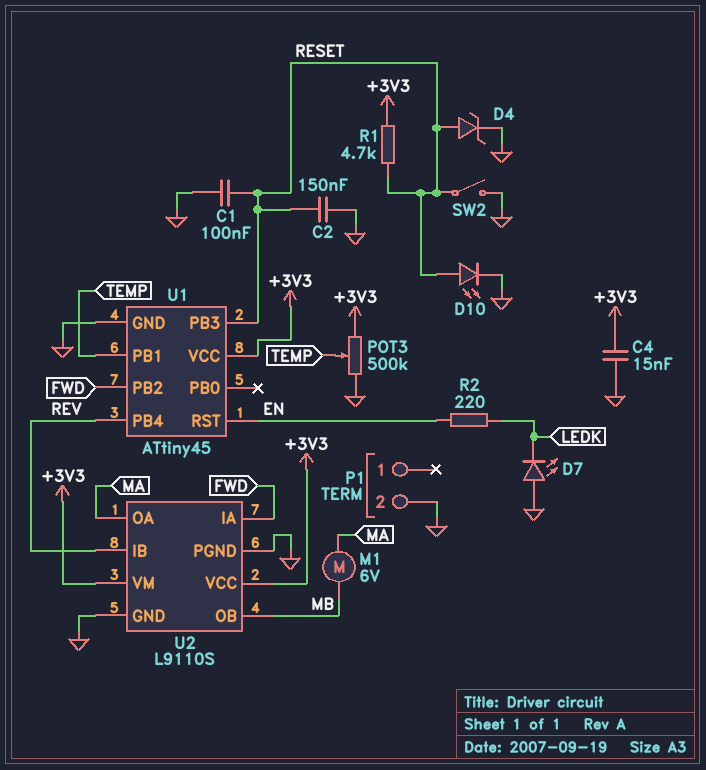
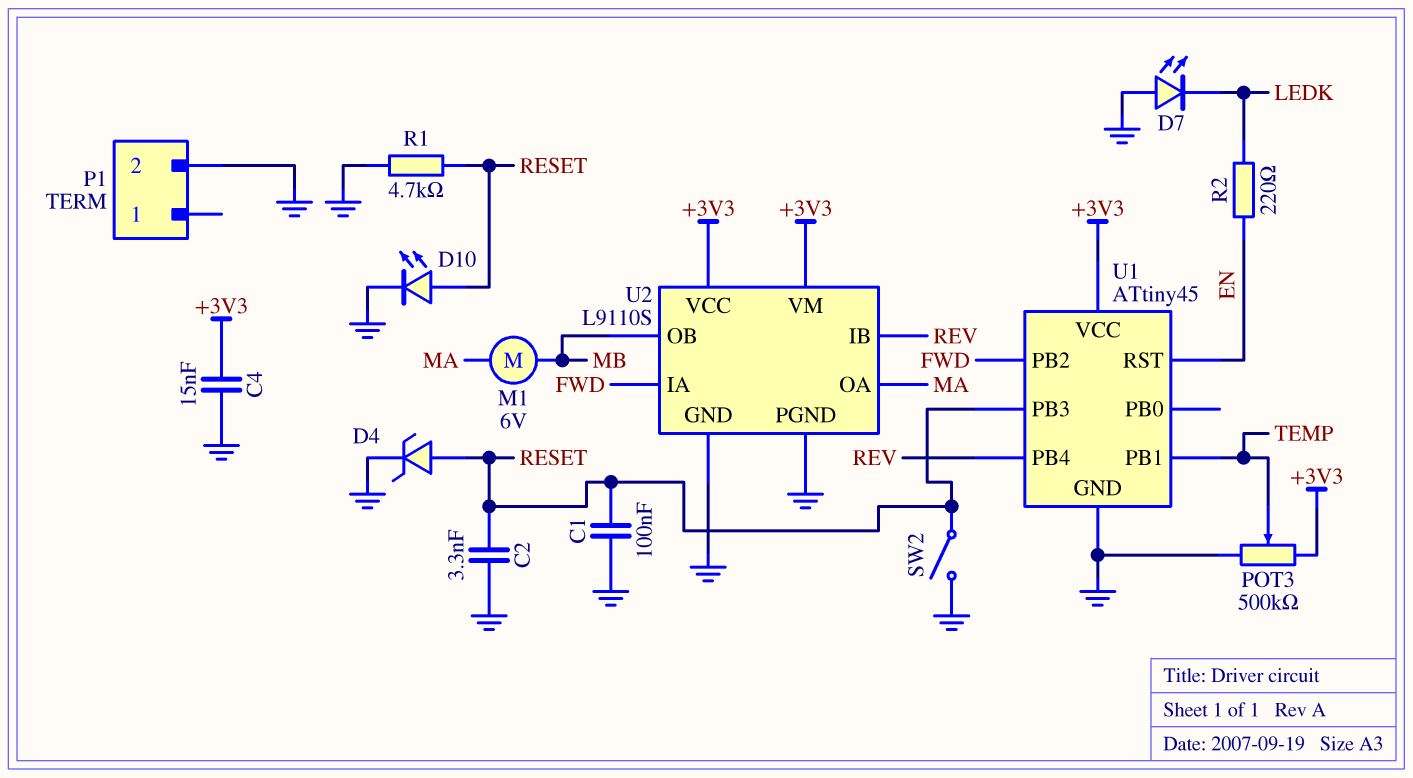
C2: 150nF (GND, RESET) -> 3.3nF (GND, RESET)
R1: 4.7k (+3V3, RESET) -> 4.7k (GND, RESET)

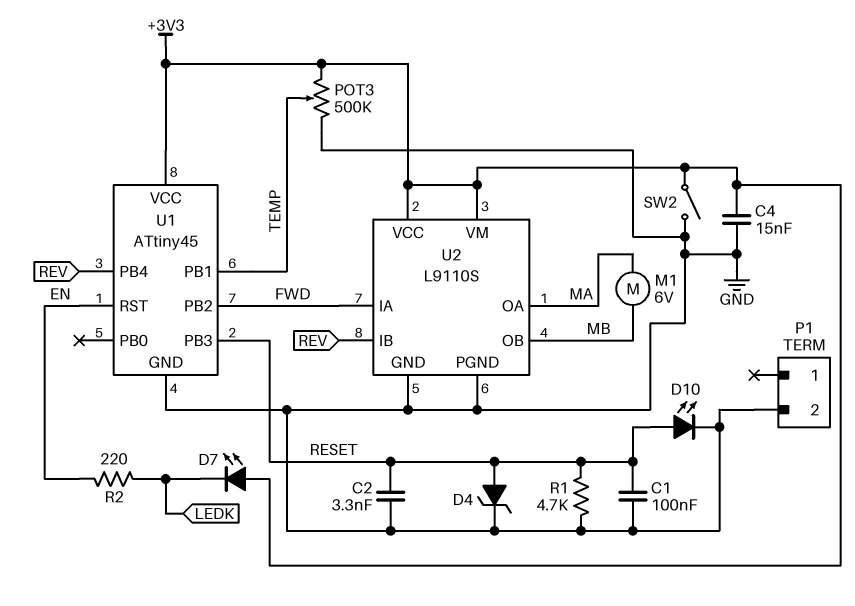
D7: LED (A GND, K LEDK) -> LED (A +3V3, K LEDK)
SW2: switch (GND, RESET) -> switch (+3V3, GND)

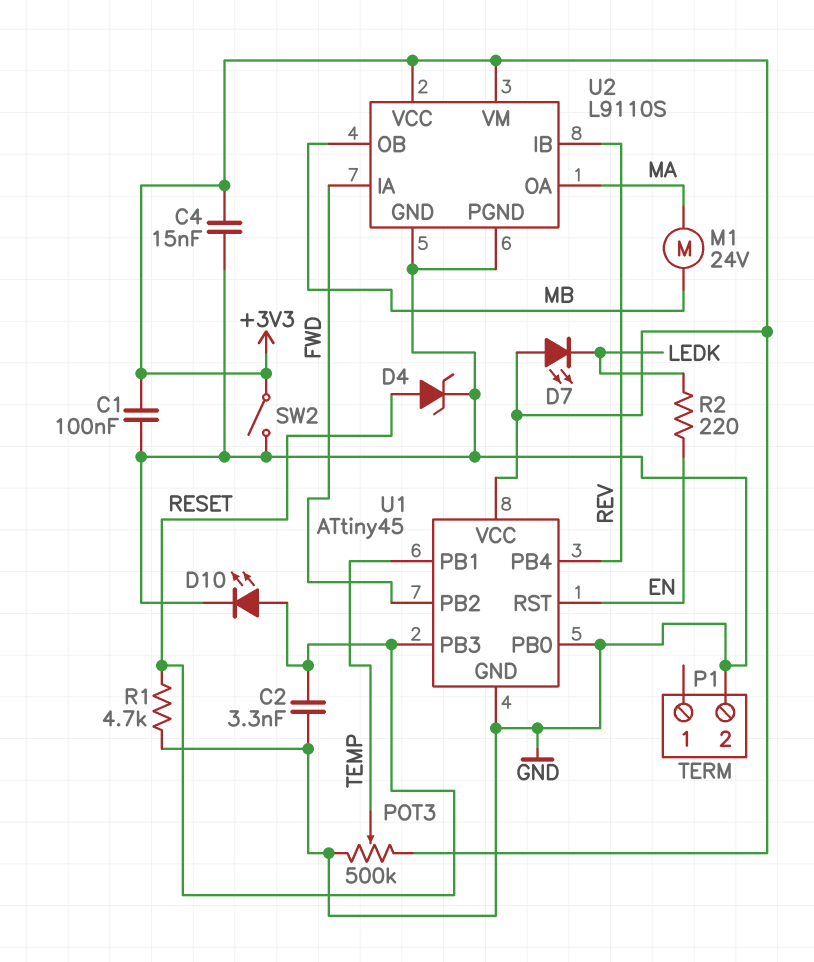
C1: 100nF (GND, RESET) -> 100nF (+3V3, GND)
M1: motor 6V (MA, MB) -> motor 24V (MA, MB)
U1 pin PB0: none -> GND

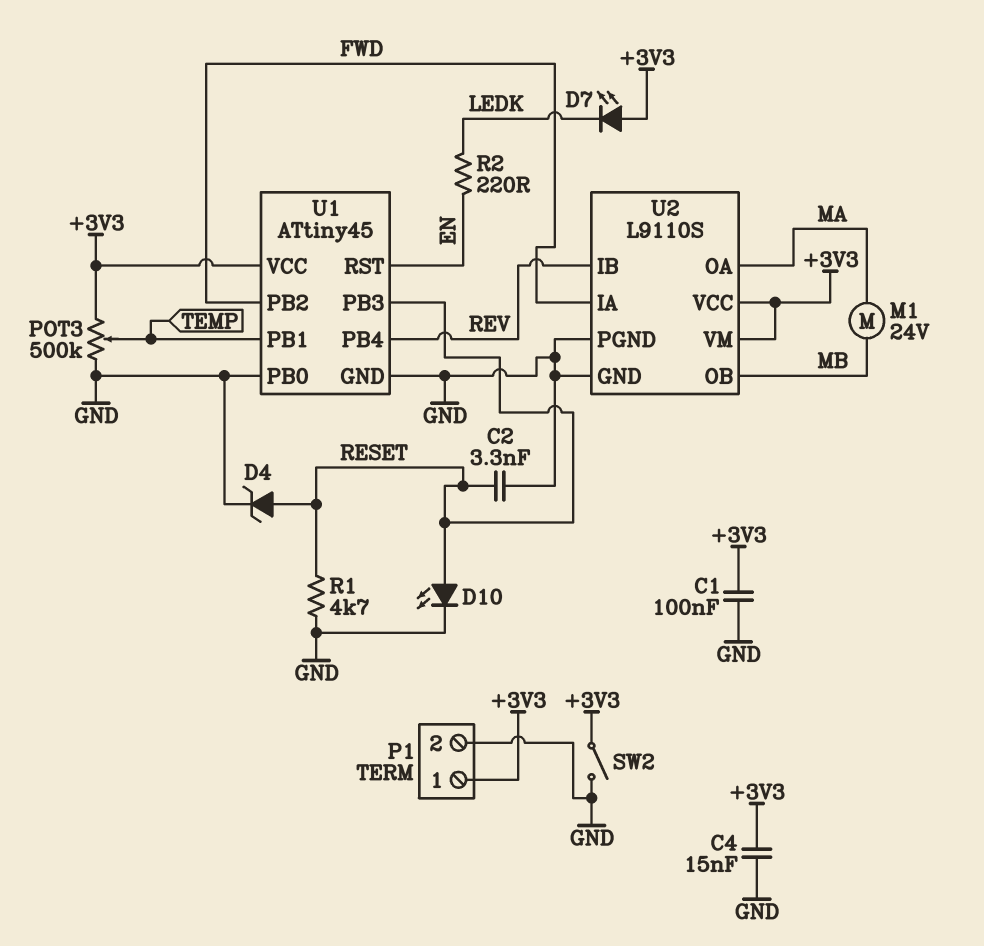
P1 pin 1: none -> +3V3

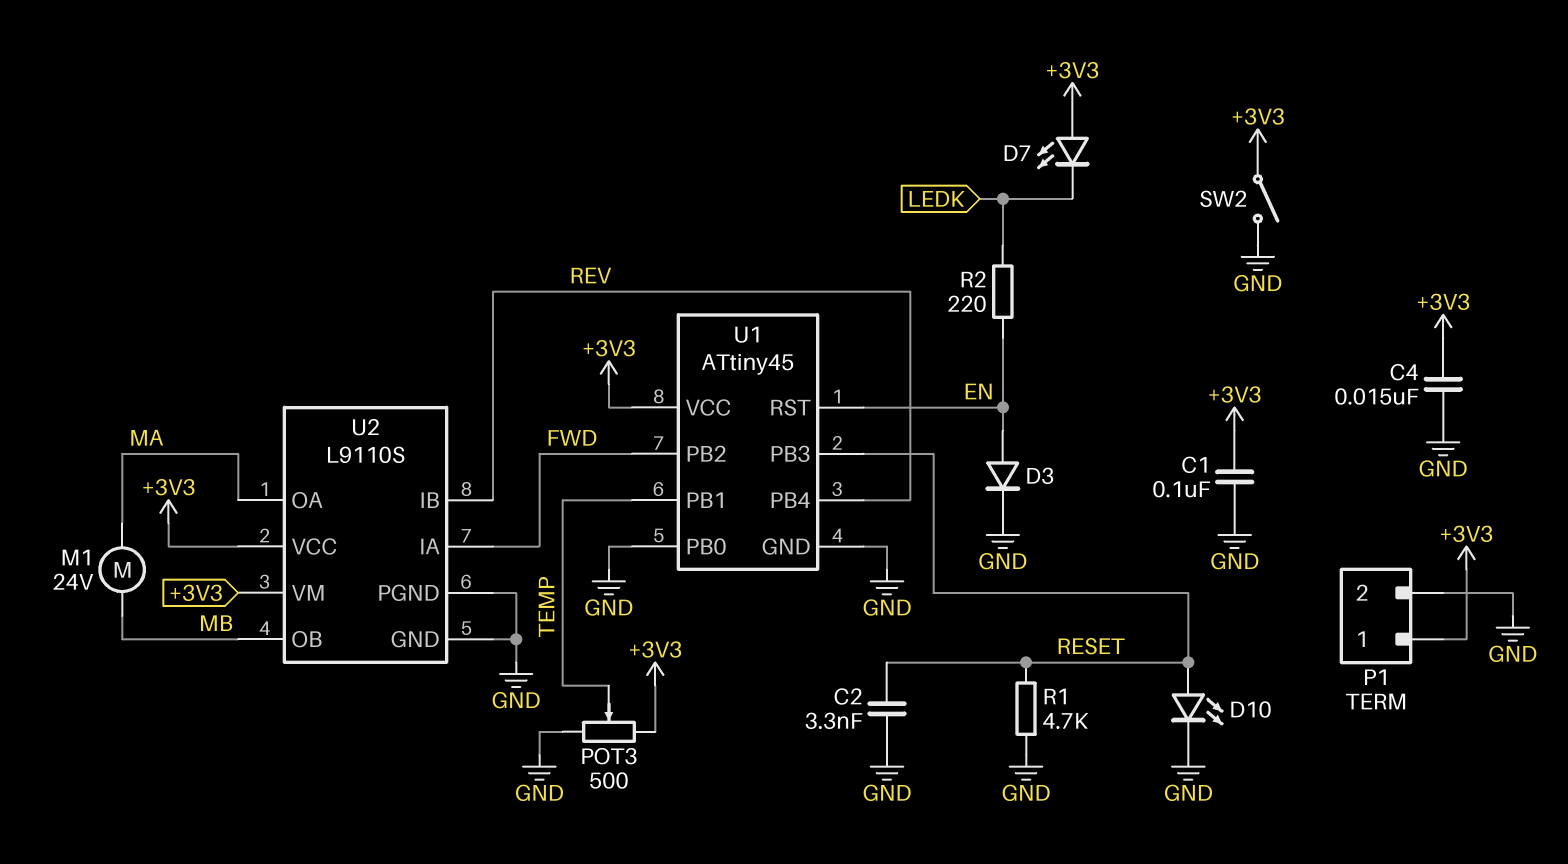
D3: none -> diode (A EN, K GND)
D4: zener (A RESET, K GND) -> none
POT3: 500k (+3V3, GND, wiper TEMP) -> 500 (+3V3, GND, wiper TEMP)

